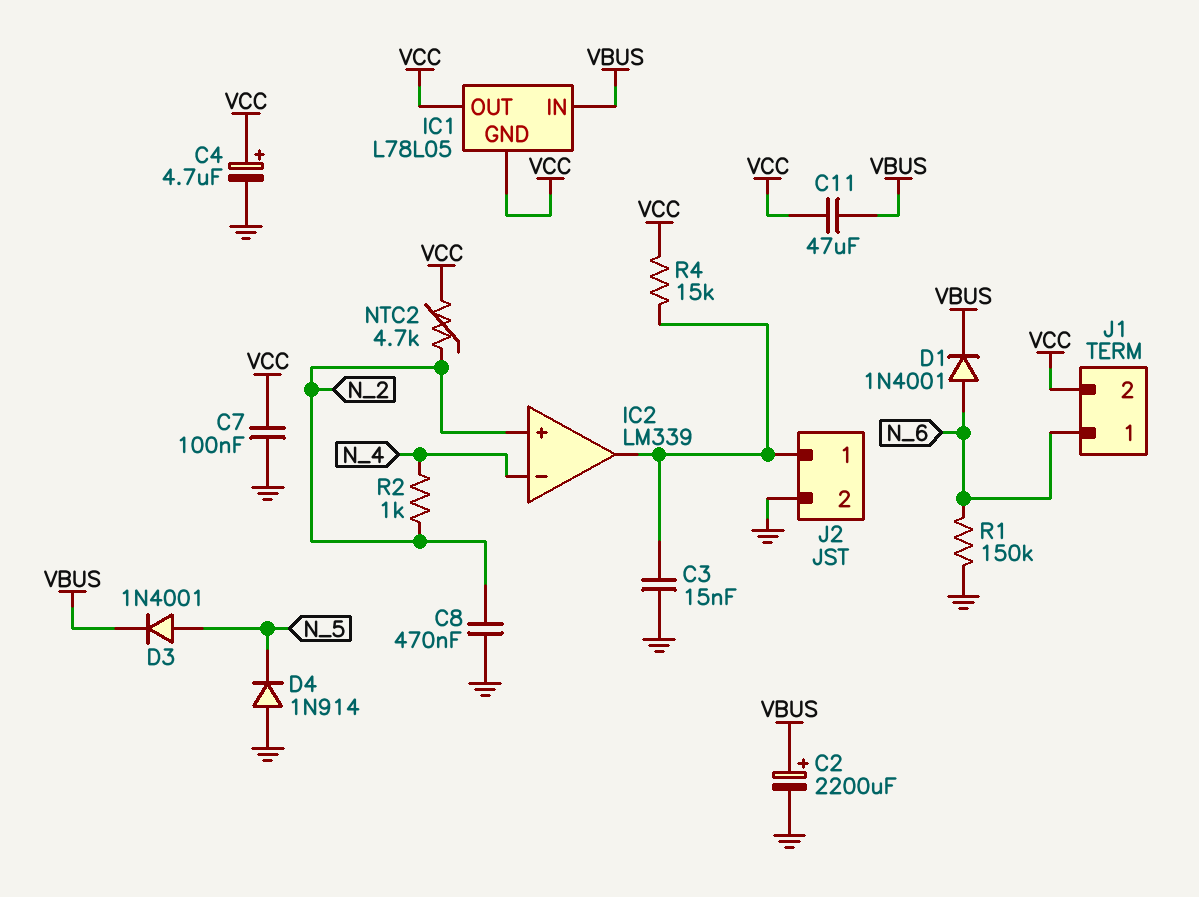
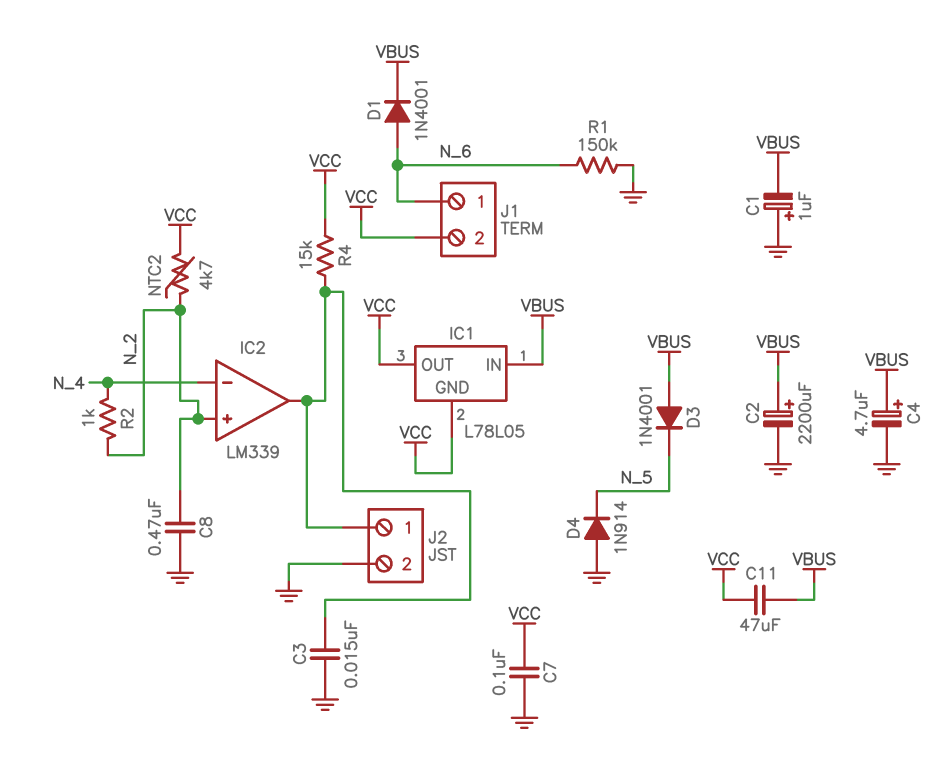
C1: none -> 1uF (plus GND, minus VBUS)
C4: 4.7uF (plus VCC, minus GND) -> 4.7uF (plus VBUS, minus GND)
D3: diode 1N4001 (A N_5, K VBUS) -> diode 1N4001 (A VBUS, K N_5)

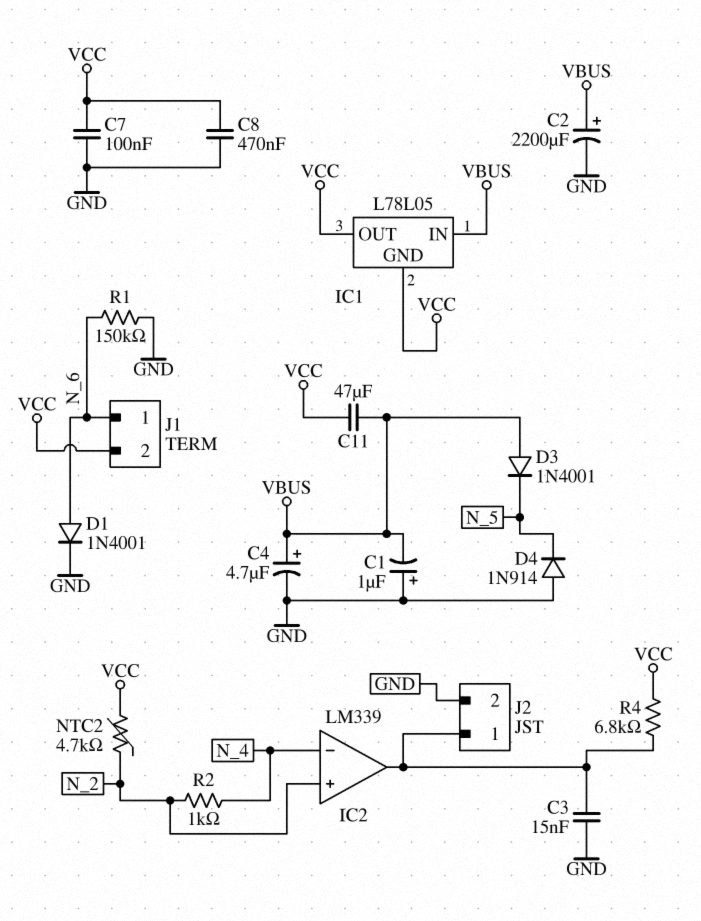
C8: 470nF (GND, N_2) -> 470nF (GND, VCC)
D1: diode 1N4001 (A N_6, K VBUS) -> diode 1N4001 (A N_6, K GND)
R4: 15k (IC2/out, VCC) -> 6.8k (IC2/out, VCC)

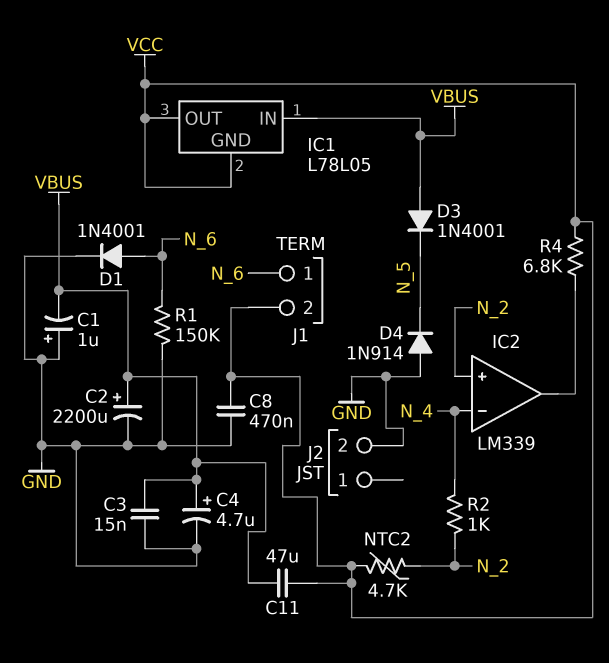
C3: 15nF (GND, IC2/out) -> 15nF (GND, VBUS)
C7: 100nF (GND, VCC) -> none
J2 pin 1: IC2/out -> none

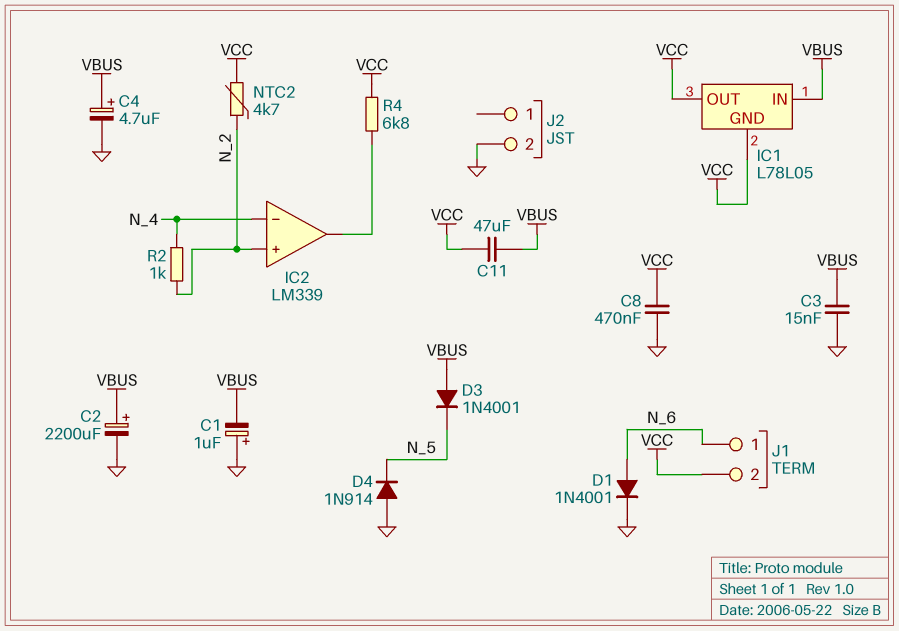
R1: 150k (GND, N_6) -> none

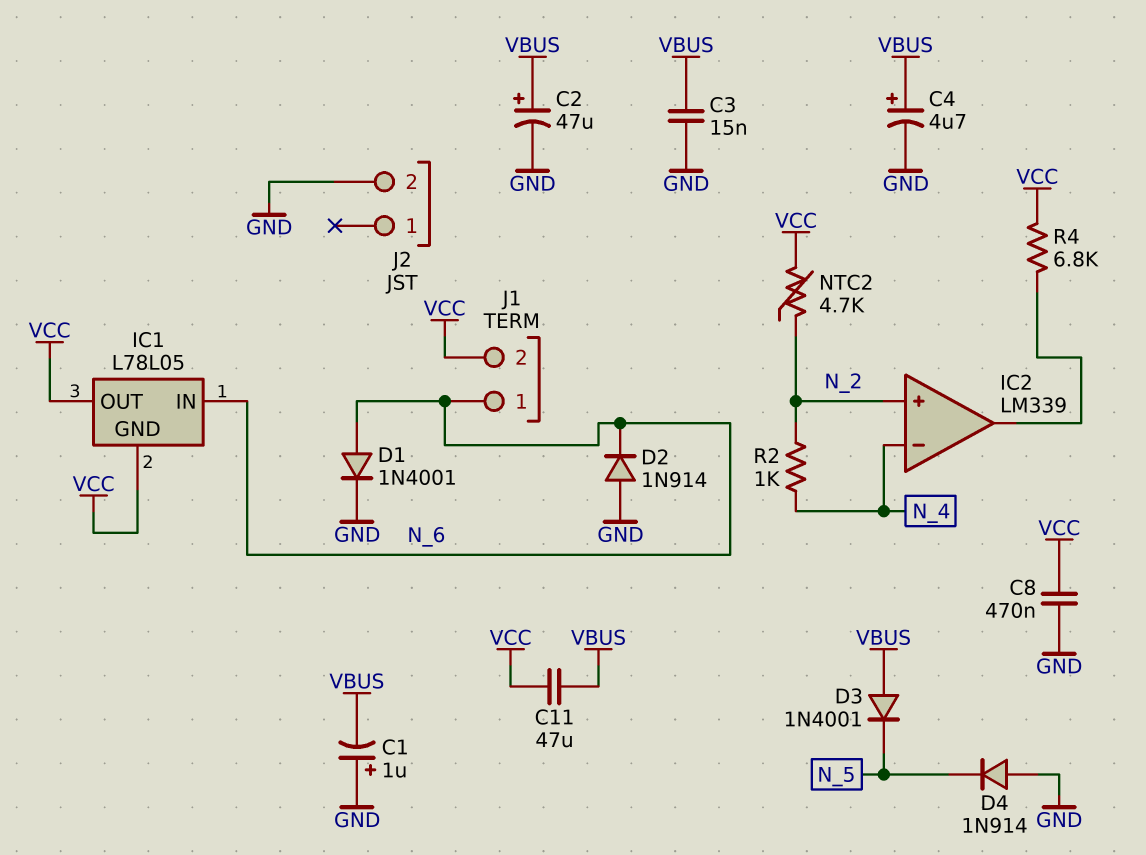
C2: 2200uF (plus VBUS, minus GND) -> 47uF (plus VBUS, minus GND)
D2: none -> diode 1N914 (A GND, K N_6)
IC1 pin IN: VBUS -> N_6

